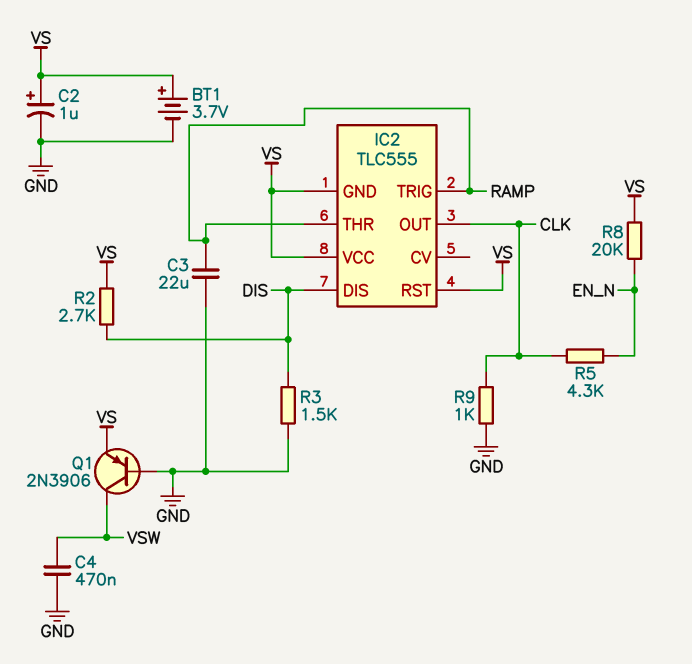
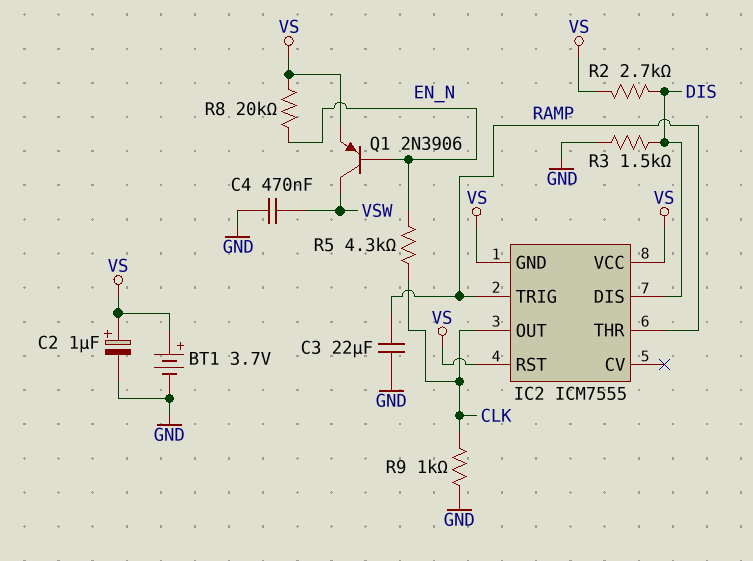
IC2: TLC555 -> ICM7555
Q1: PNP 2N3906 (B GND, C VSW, E VS) -> PNP 2N3906 (B EN_N, C VSW, E VS)

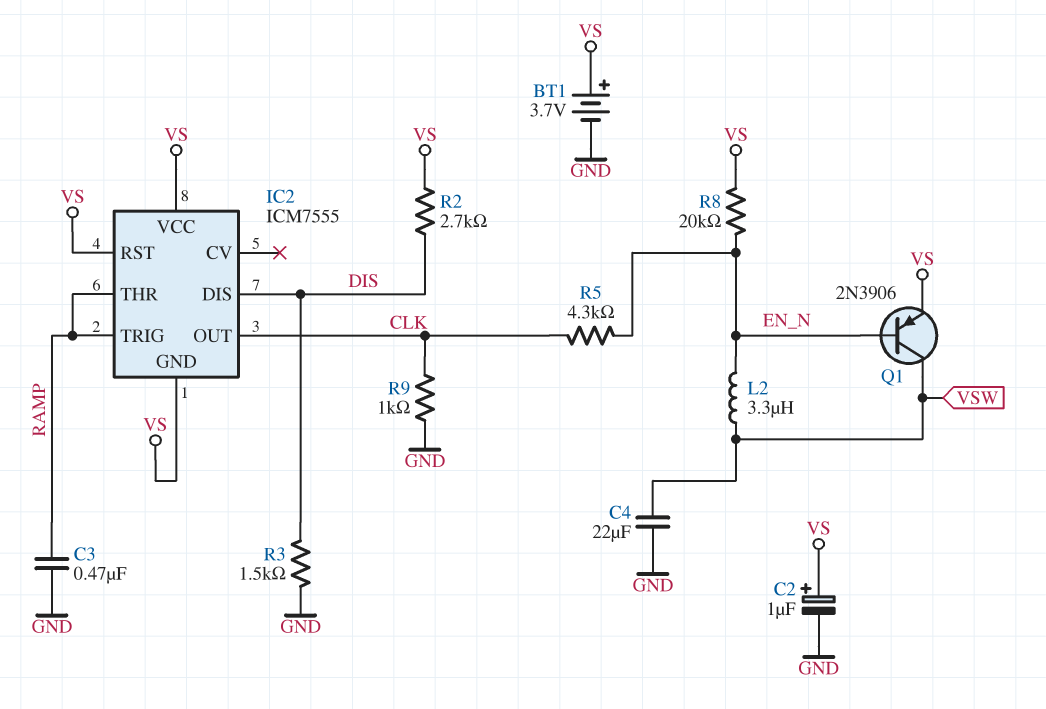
C3: 22uF (GND, RAMP) -> 470nF (GND, RAMP)
C4: 470nF (GND, VSW) -> 22uF (GND, VSW)
L2: none -> 3.3uH (EN_N, VSW)

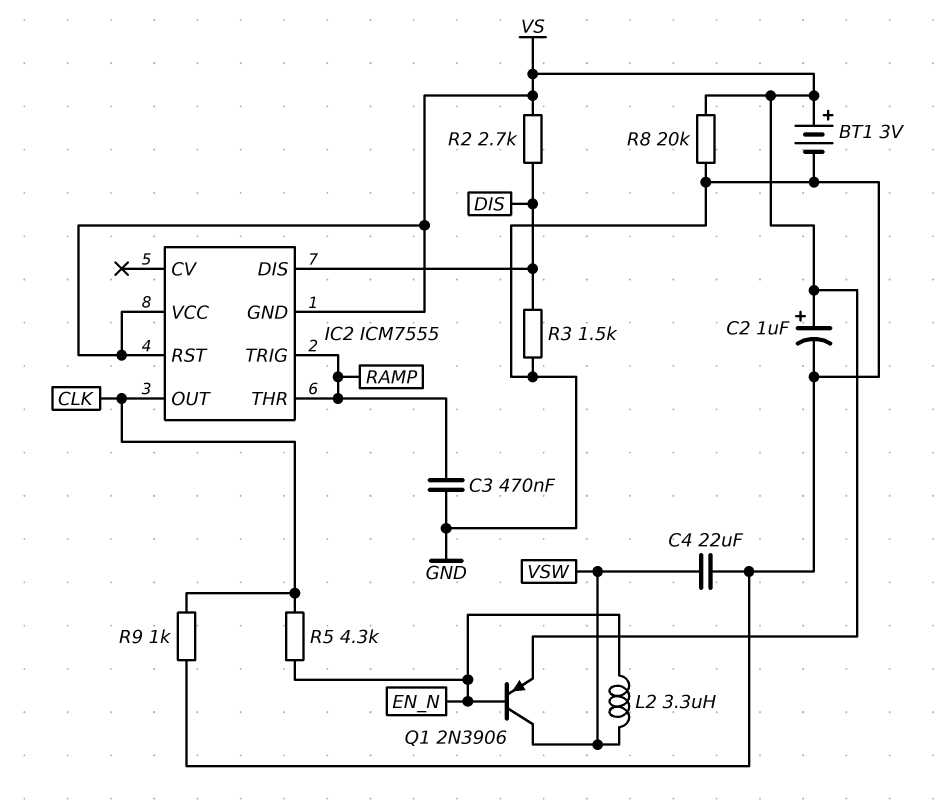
BT1: 3.7V (plus VS, minus GND) -> 3V (plus VS, minus GND)
R8: 20k (EN_N, VS) -> 20k (GND, VS)

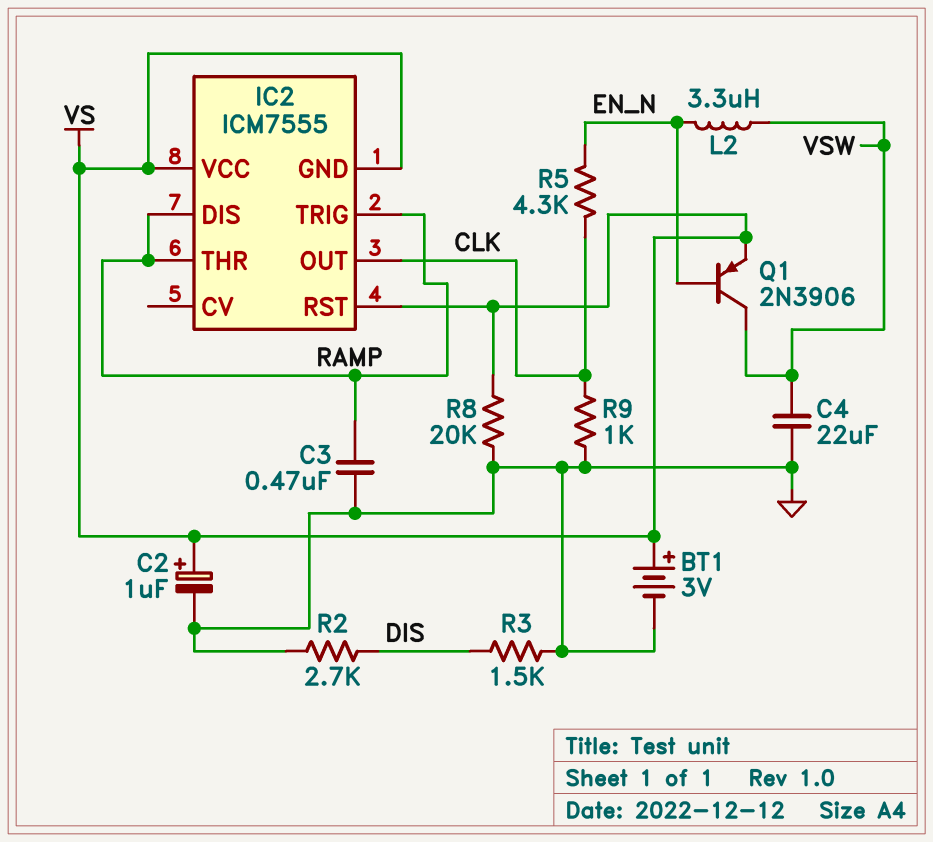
IC2 pin DIS: DIS -> RAMP
R2: 2.7k (DIS, VS) -> 2.7k (DIS, GND)

